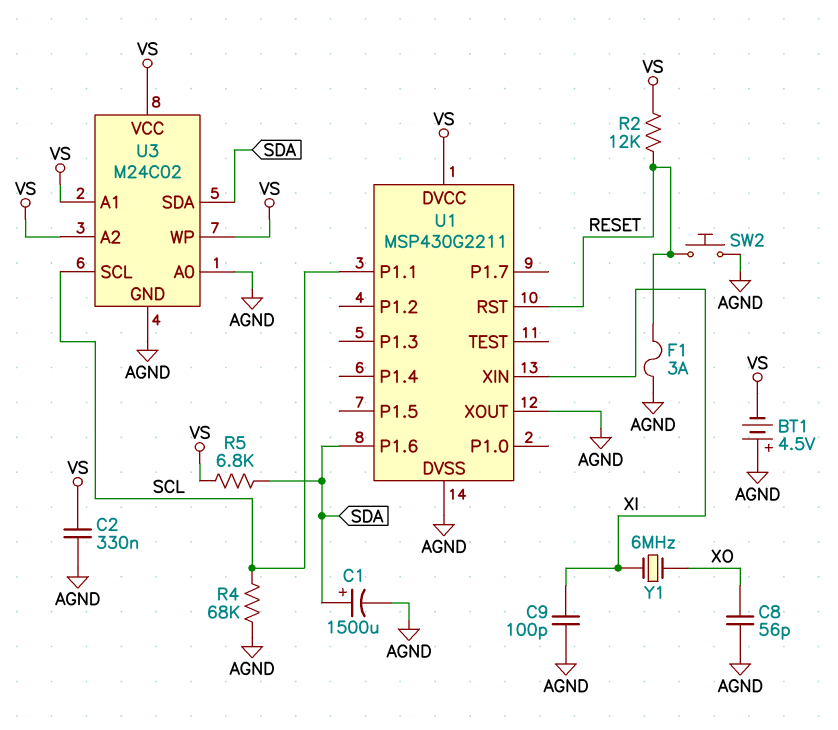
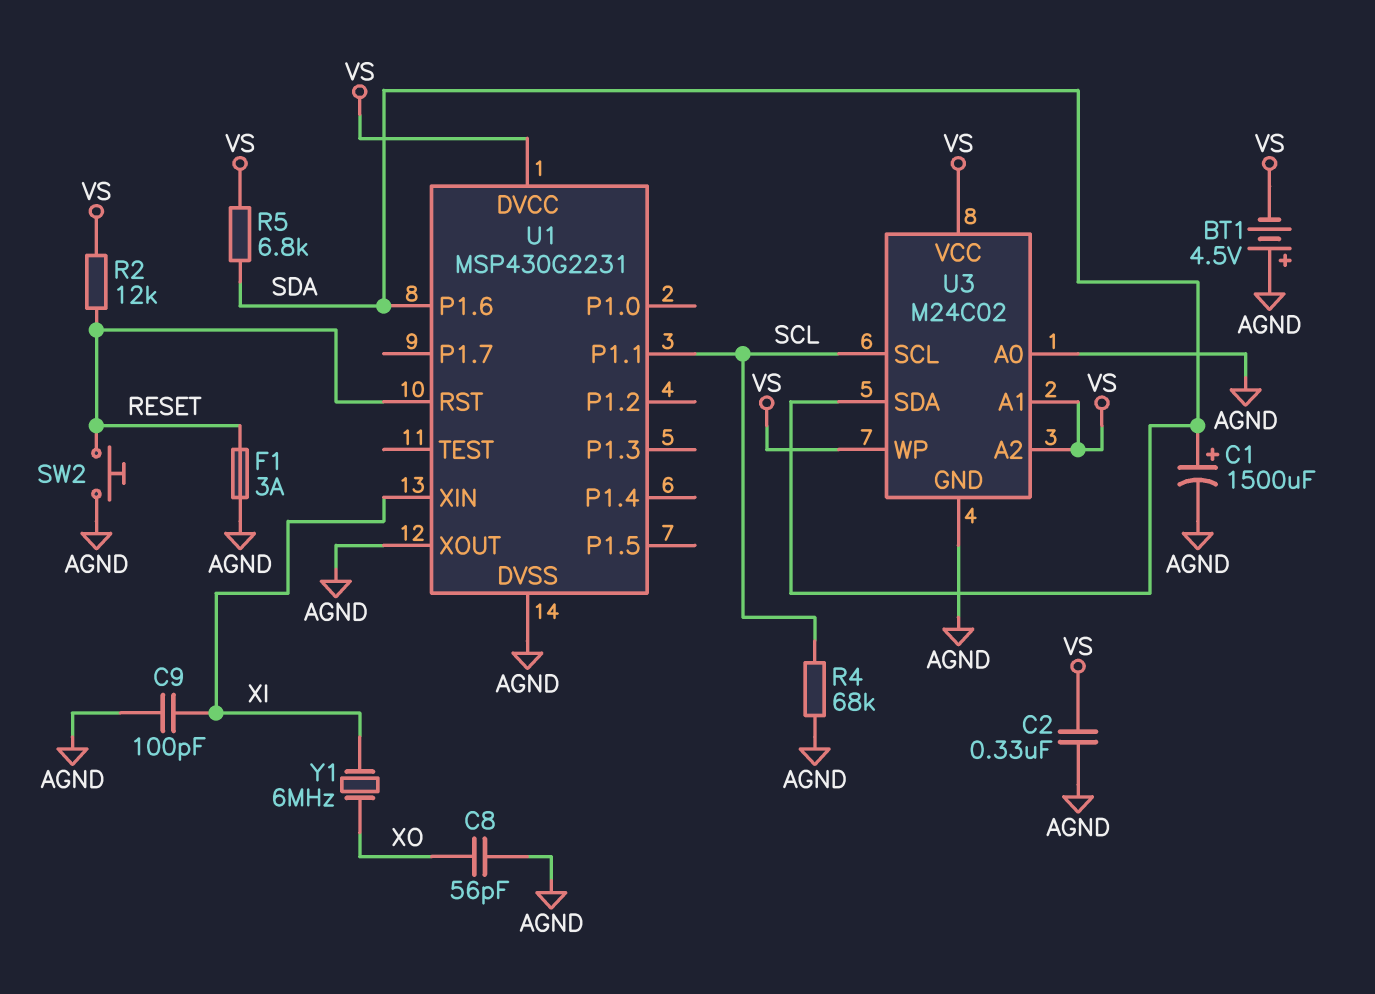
U1: MSP430G2211 -> MSP430G2231

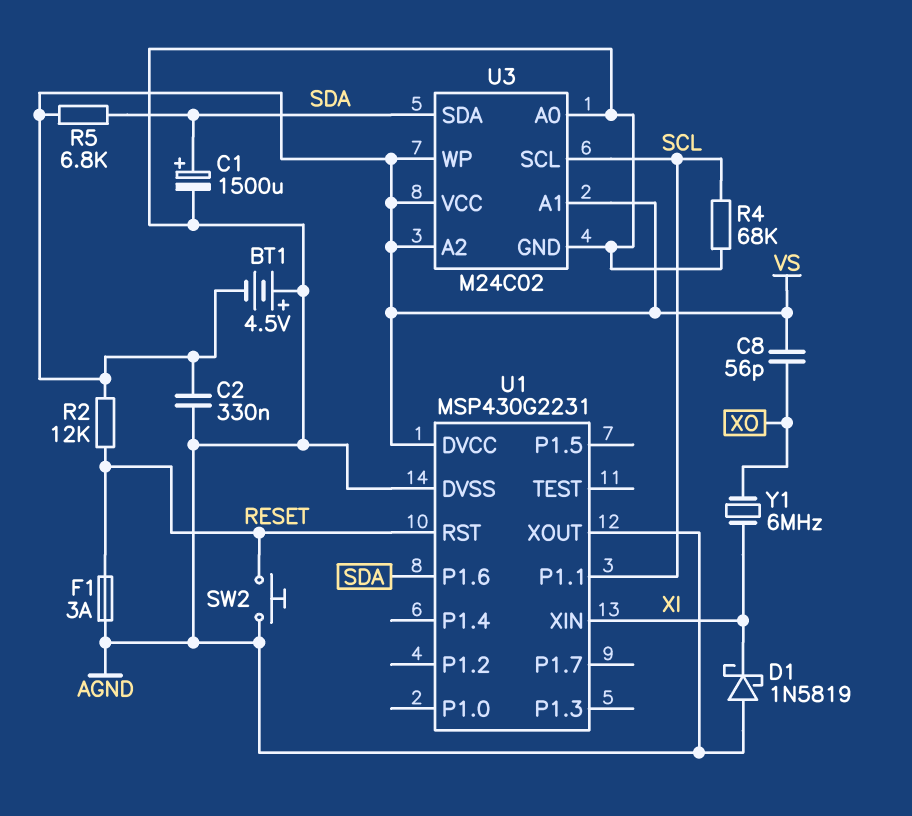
C8: 56pF (AGND, XO) -> 56pF (VS, XO)
C9: 100pF (AGND, XI) -> none
D1: none -> schottky 1N5819 (A AGND, K XI)

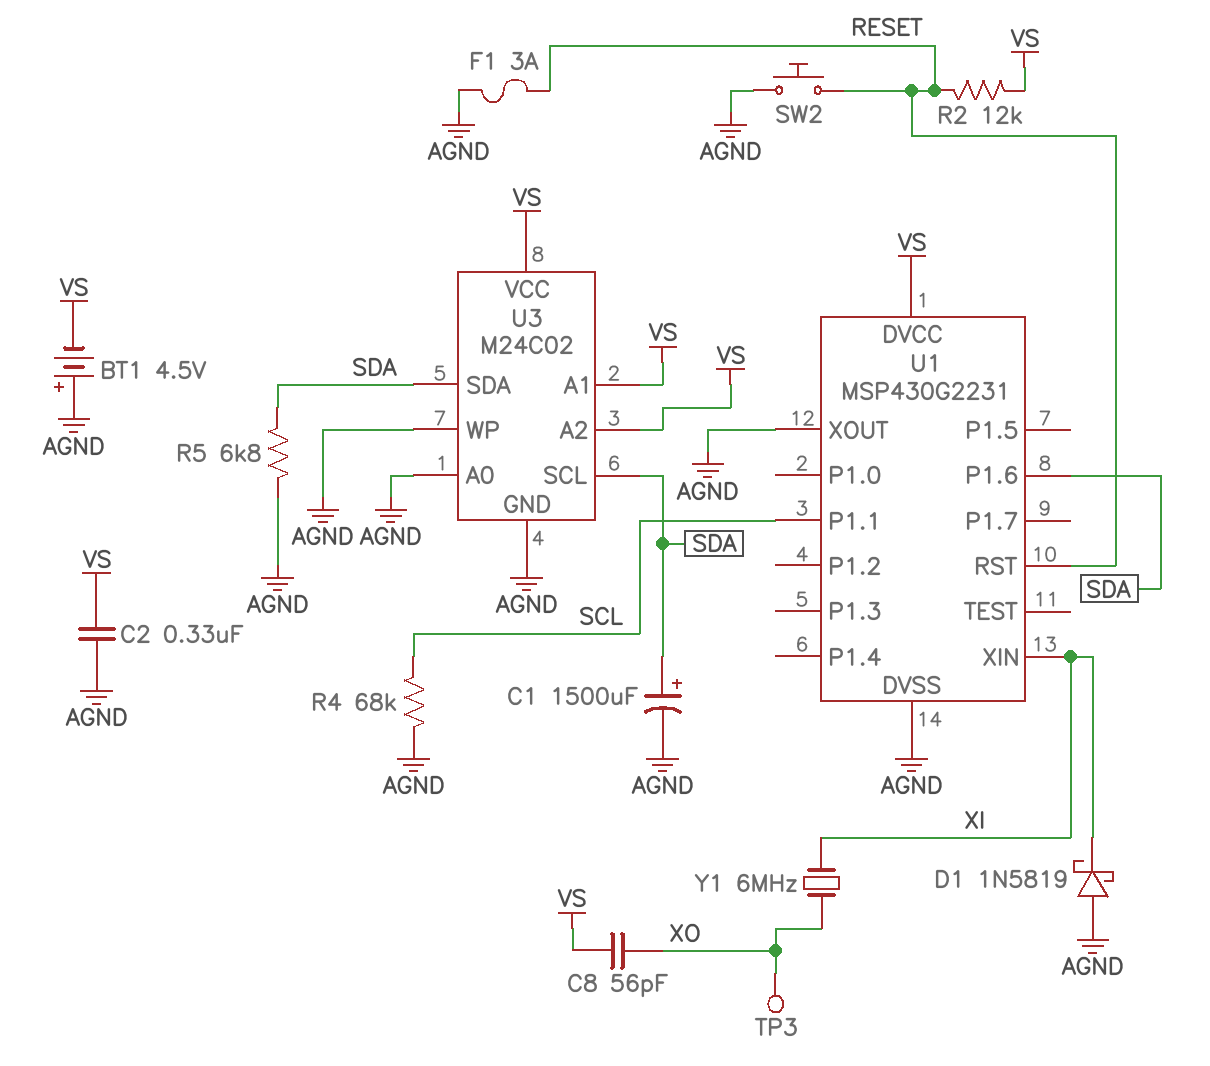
R5: 6.8k (SDA, VS) -> 6.8k (AGND, SDA)
TP3: none -> test point (XO)
U3 pin SCL: SCL -> SDA
U3 pin WP: VS -> AGND

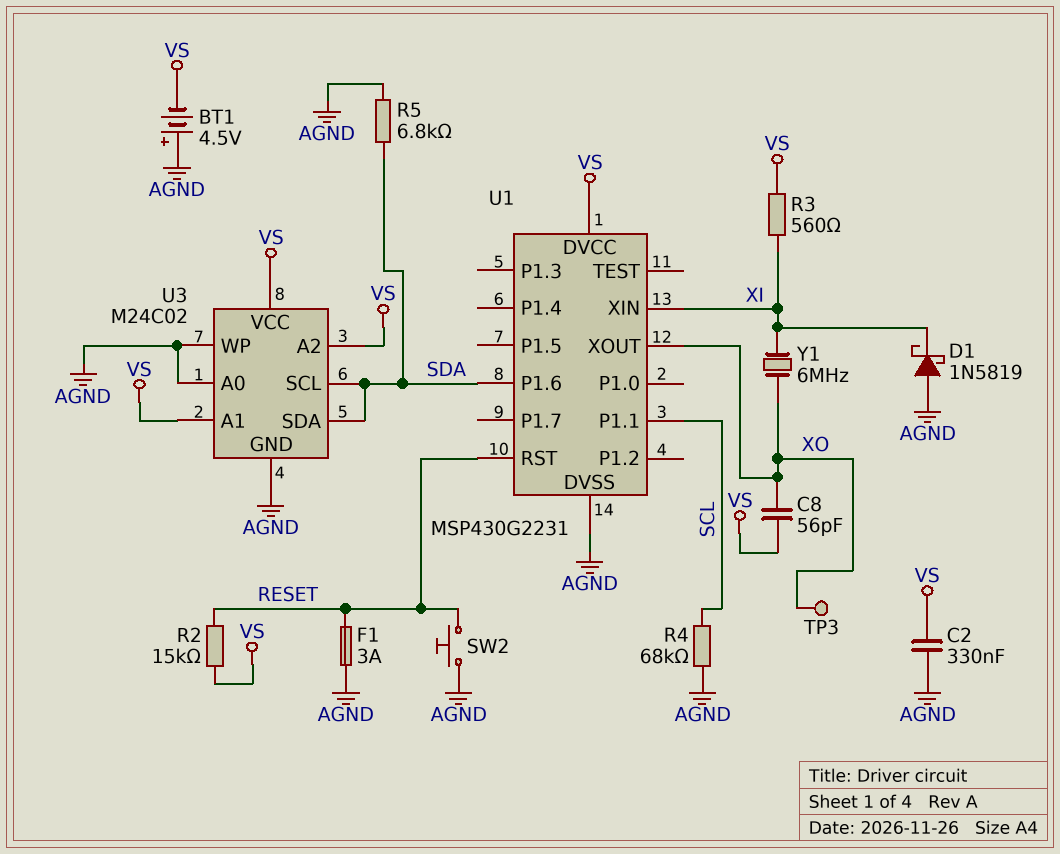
C1: 1500uF (plus SDA, minus AGND) -> none
R2: 12k (RESET, VS) -> 15k (RESET, VS)
R3: none -> 560 (VS, XI)
U1 pin XOUT: AGND -> XO

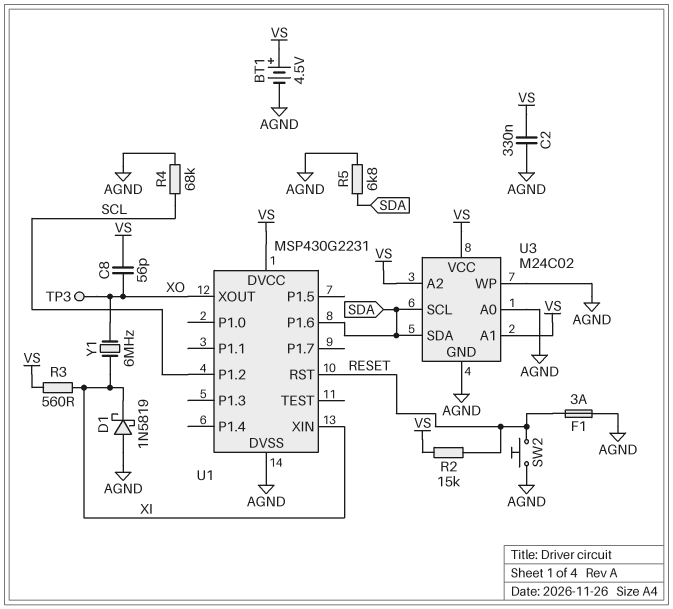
BT1: 4.5V (plus AGND, minus VS) -> 4.5V (plus VS, minus AGND)
U1 pin P1.1: SCL -> none
U1 pin P1.2: none -> SCL

